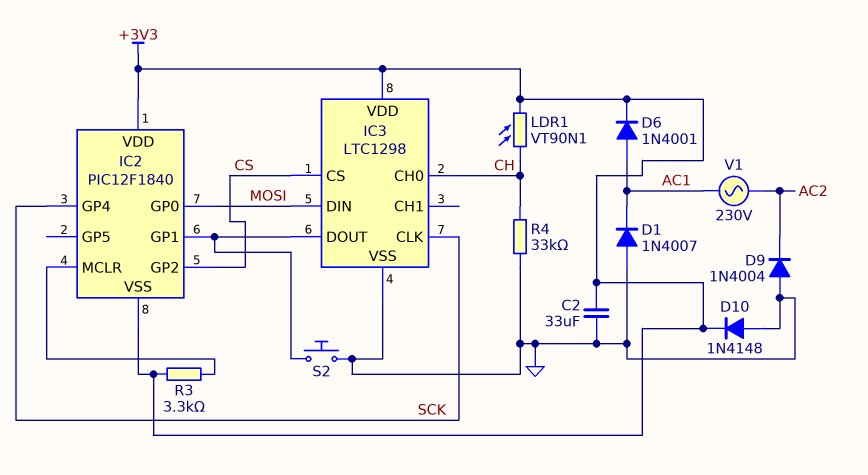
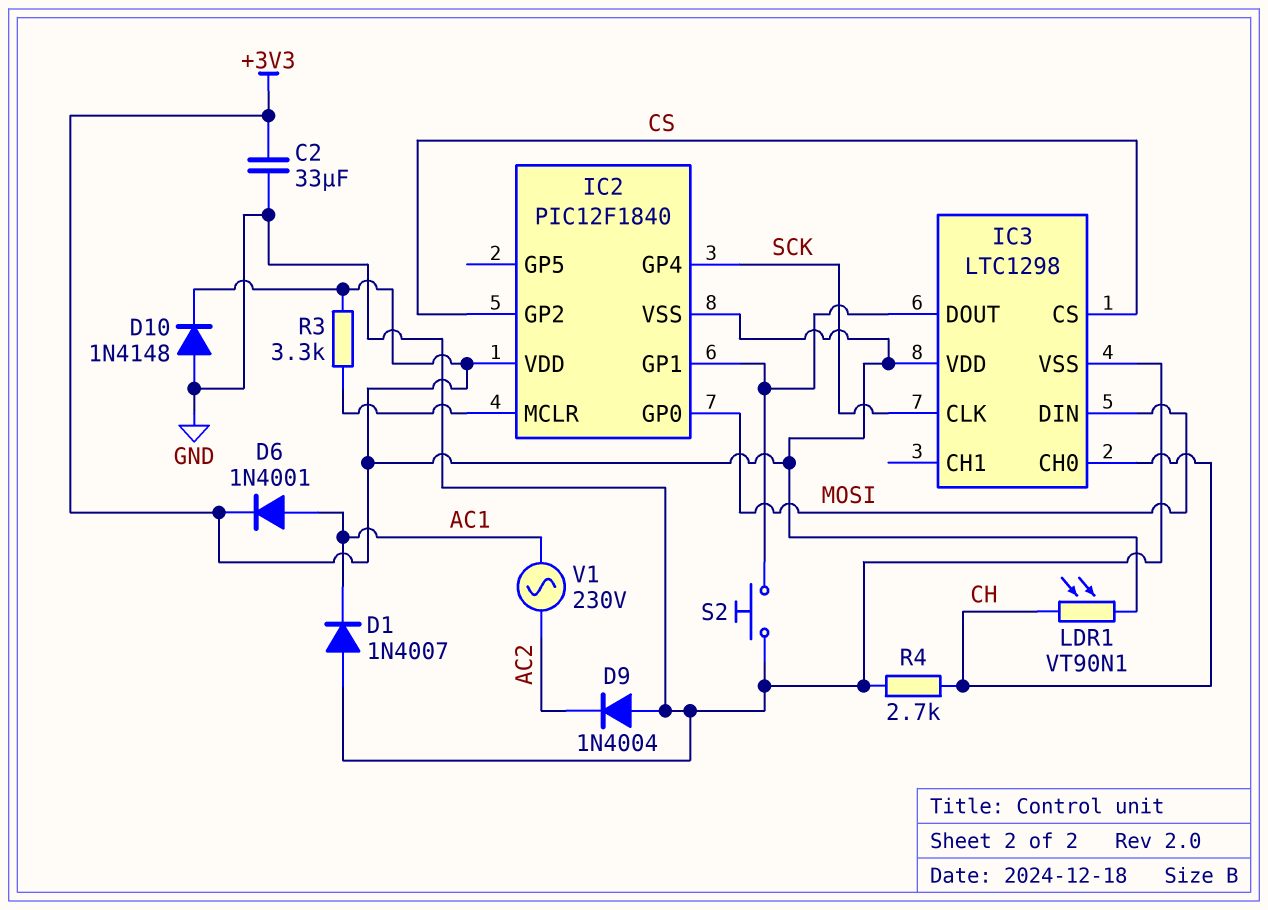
R4: 33k (CH, GND) -> 2.7k (CH, GND)

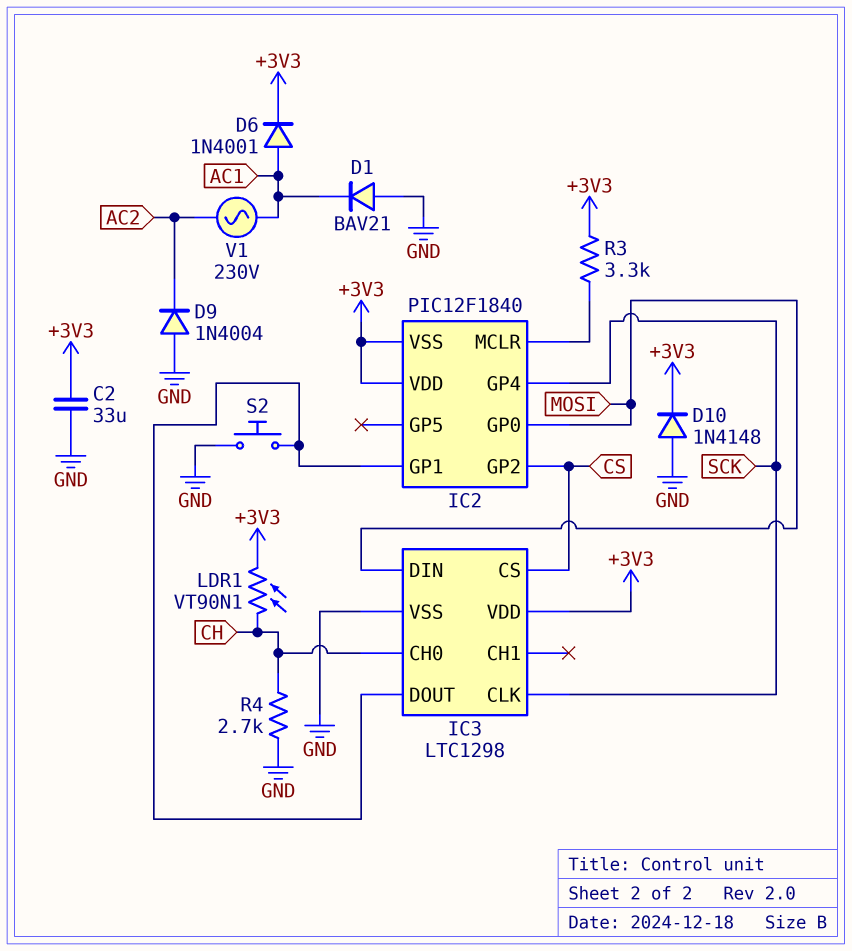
D1: diode 1N4007 (A GND, K AC1) -> diode BAV21 (A GND, K AC1)

